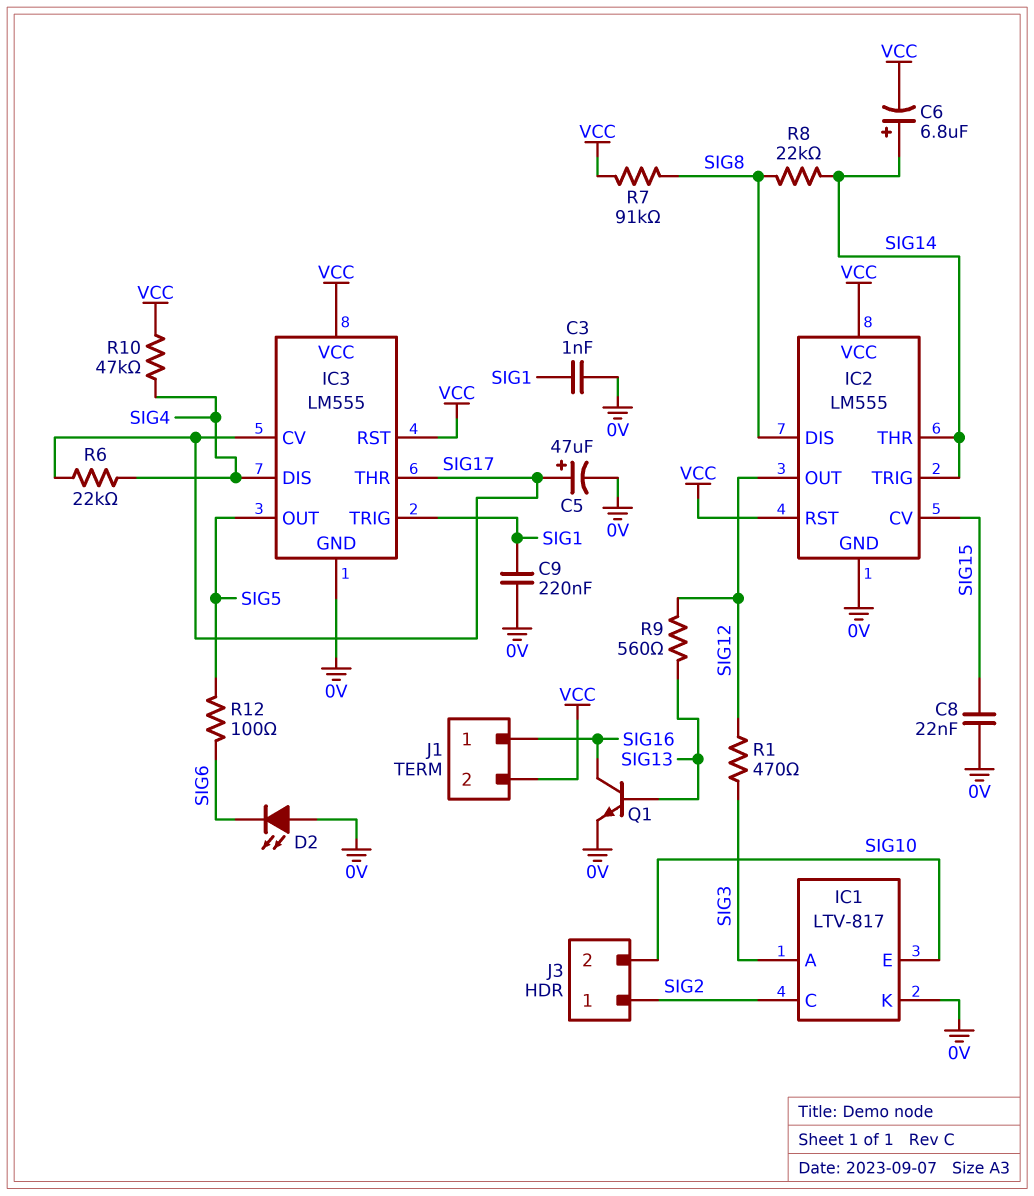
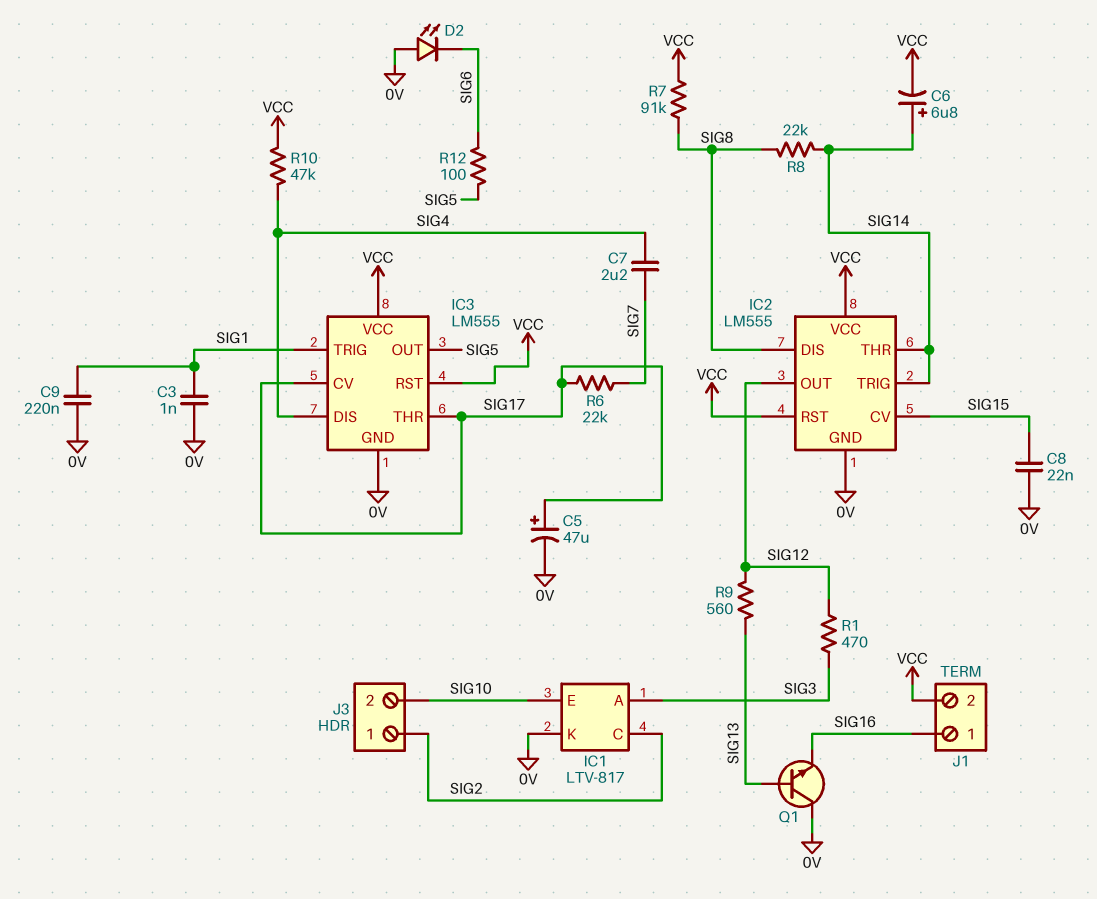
C7: none -> 2.2uF (SIG4, SIG7)
Q1: NPN (B SIG13, C SIG16, E 0V) -> NPN (B SIG13, C 0V, E SIG16)
R6: 22k (SIG4, SIG17) -> 22k (SIG7, SIG17)

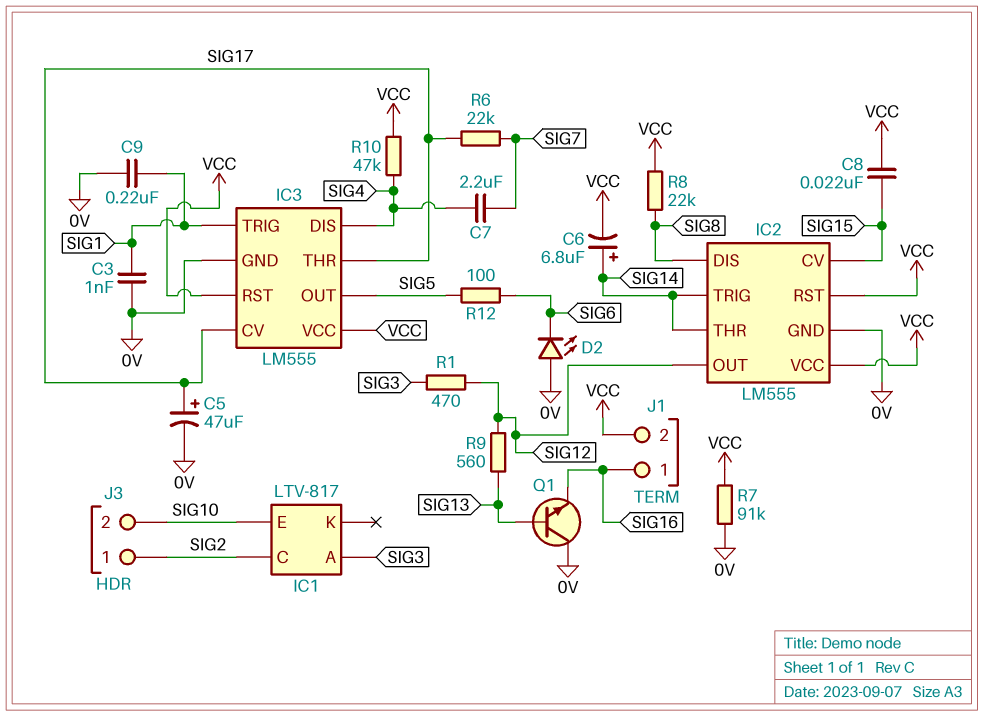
C8: 22nF (0V, SIG15) -> 22nF (SIG15, VCC)
IC1 pin K: 0V -> none
R7: 91k (SIG8, VCC) -> 91k (0V, VCC)
R8: 22k (SIG8, SIG14) -> 22k (SIG8, VCC)

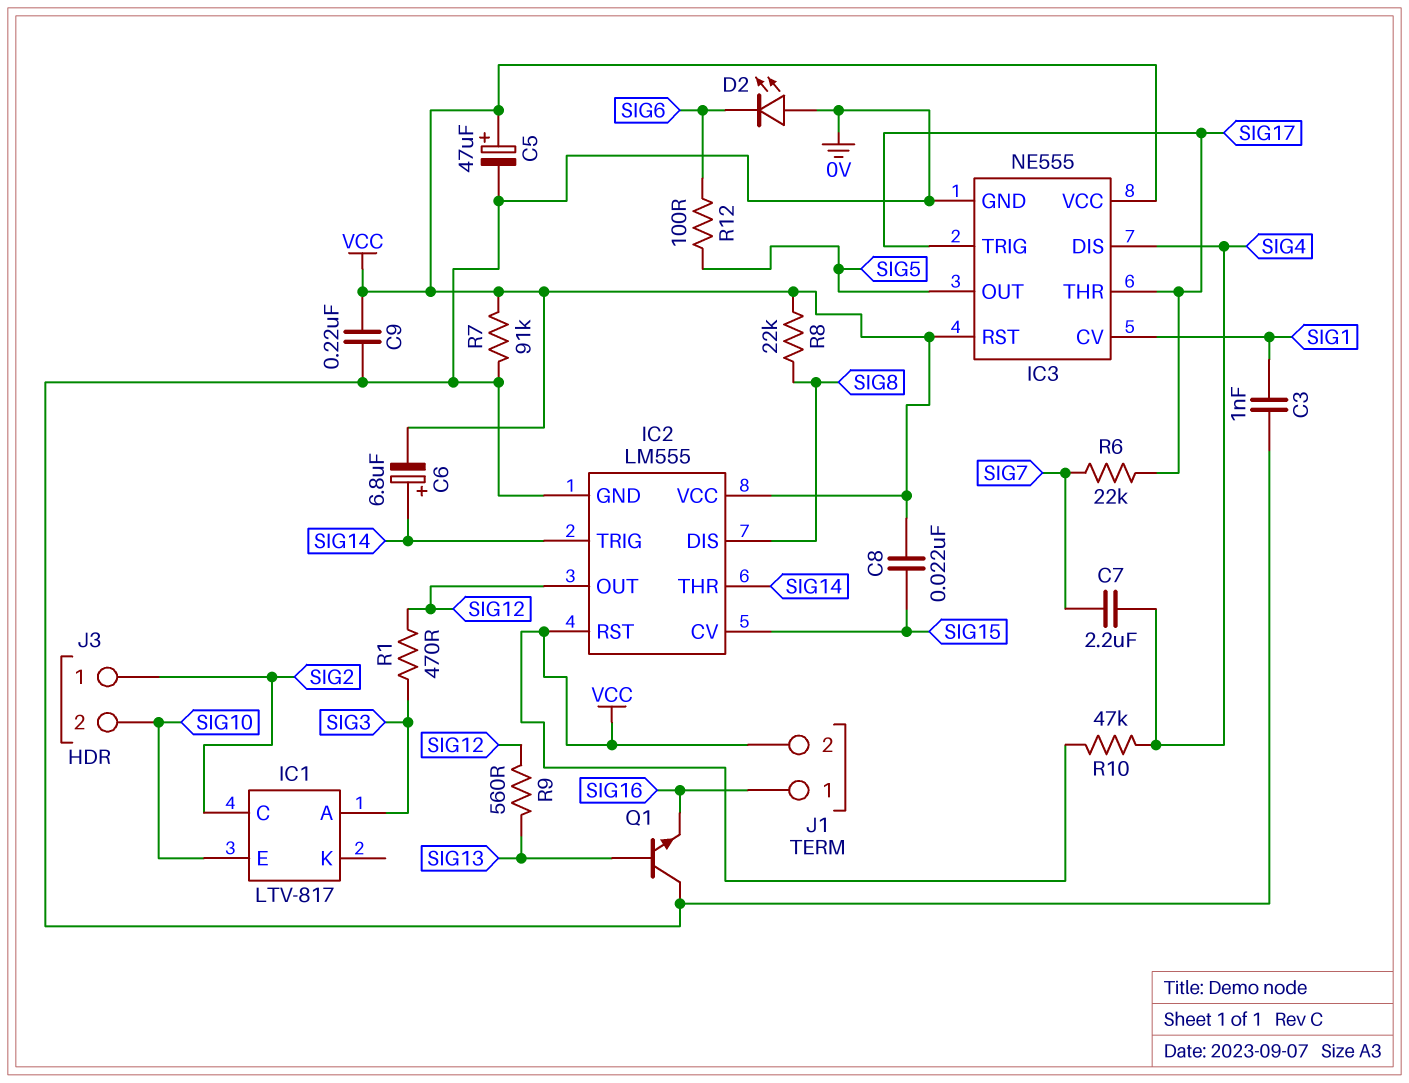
C5: 47uF (plus SIG17, minus 0V) -> 47uF (plus VCC, minus 0V)
C9: 220nF (0V, SIG1) -> 220nF (0V, VCC)
IC3: LM555 -> NE555
IC3 pin CV: SIG17 -> SIG1
IC3 pin TRIG: SIG1 -> SIG17

